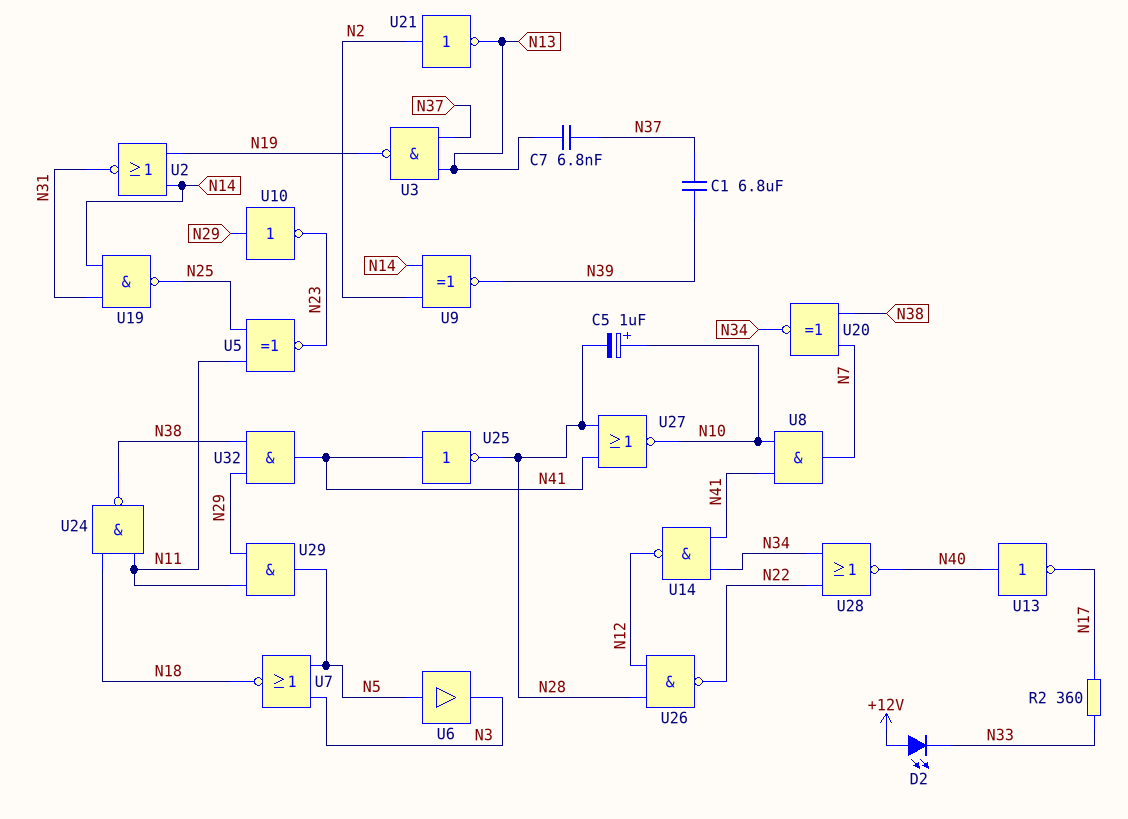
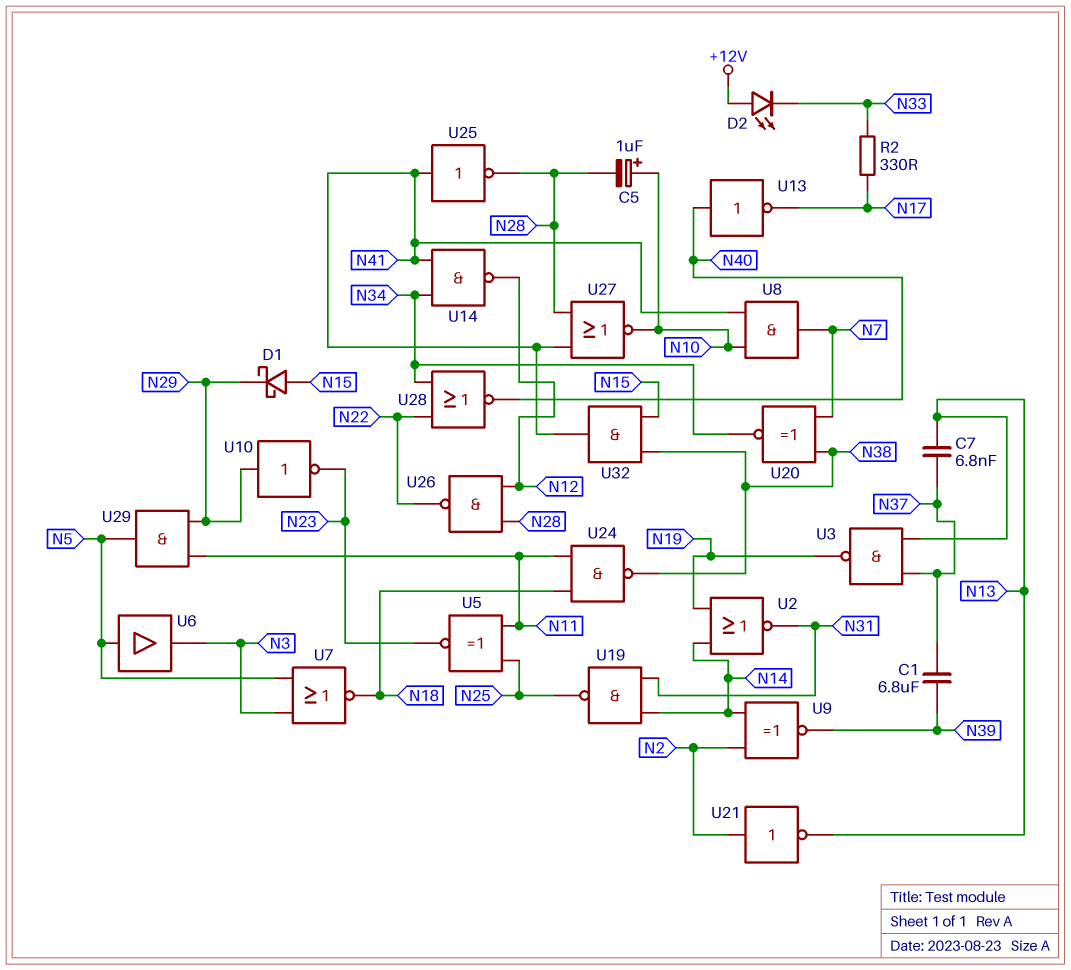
D1: none -> schottky (A N15, K N29)
R2: 360 (N17, N33) -> 330 (N17, N33)
U32: AND (in N29, in N38, out N41) -> AND (in N15, in N38, out N41)

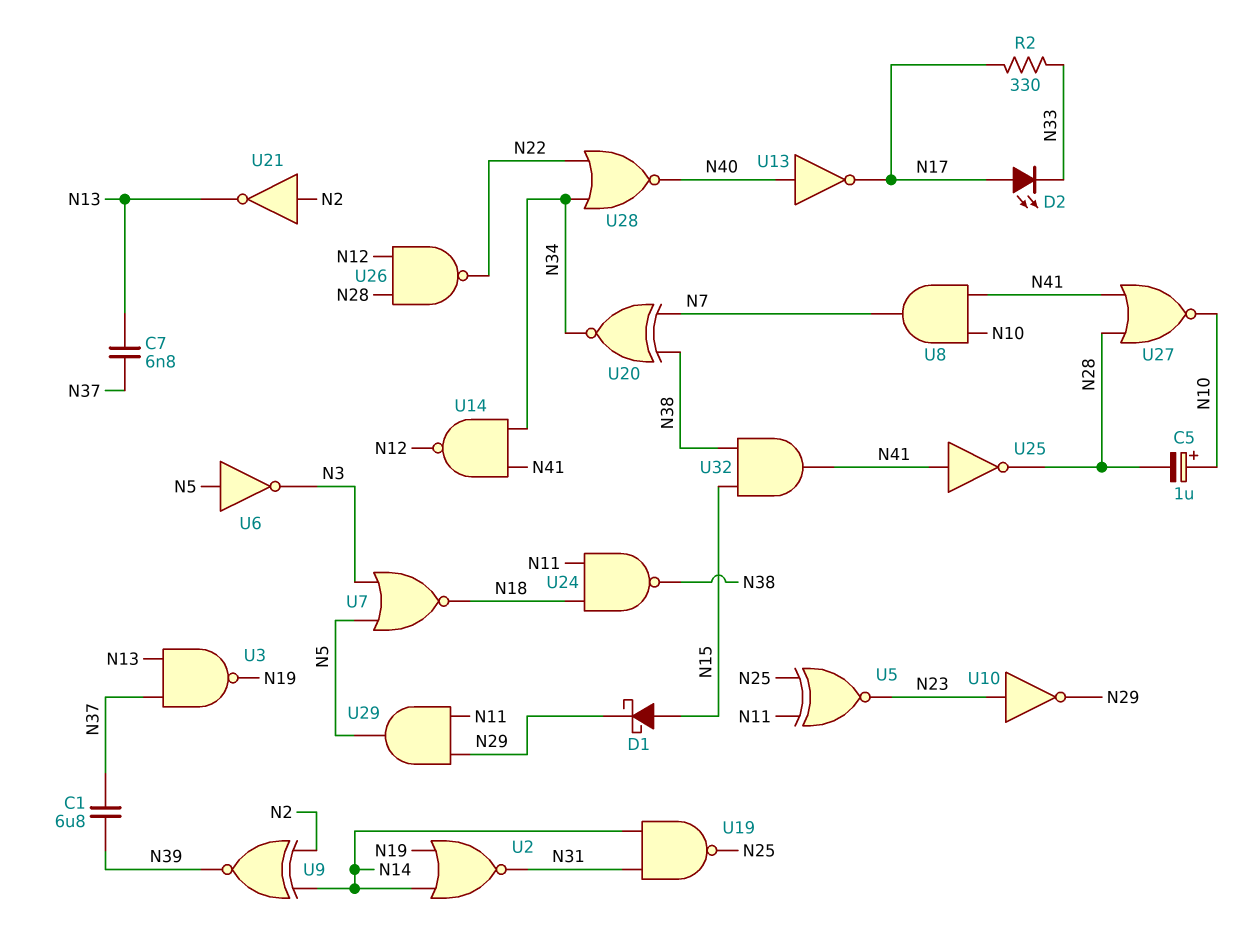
D2: LED (A +12V, K N33) -> LED (A N17, K N33)
U6: buffer (in N5, out N3) -> NOT (in N5, out N3)
U10: NOT (in N29, out N23) -> NOT (in N23, out N29)

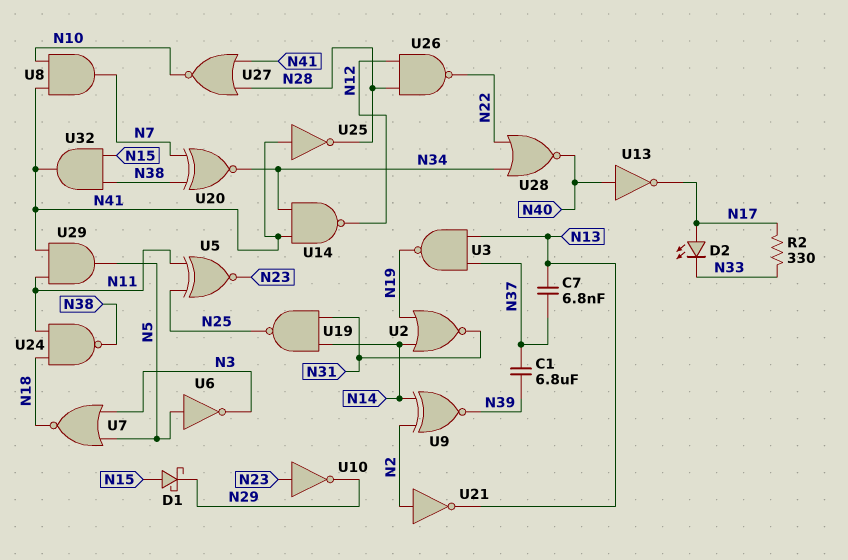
C5: 1uF (plus N10, minus N28) -> none
U29: AND (in N11, in N29, out N5) -> AND (in N11, in N41, out N5)

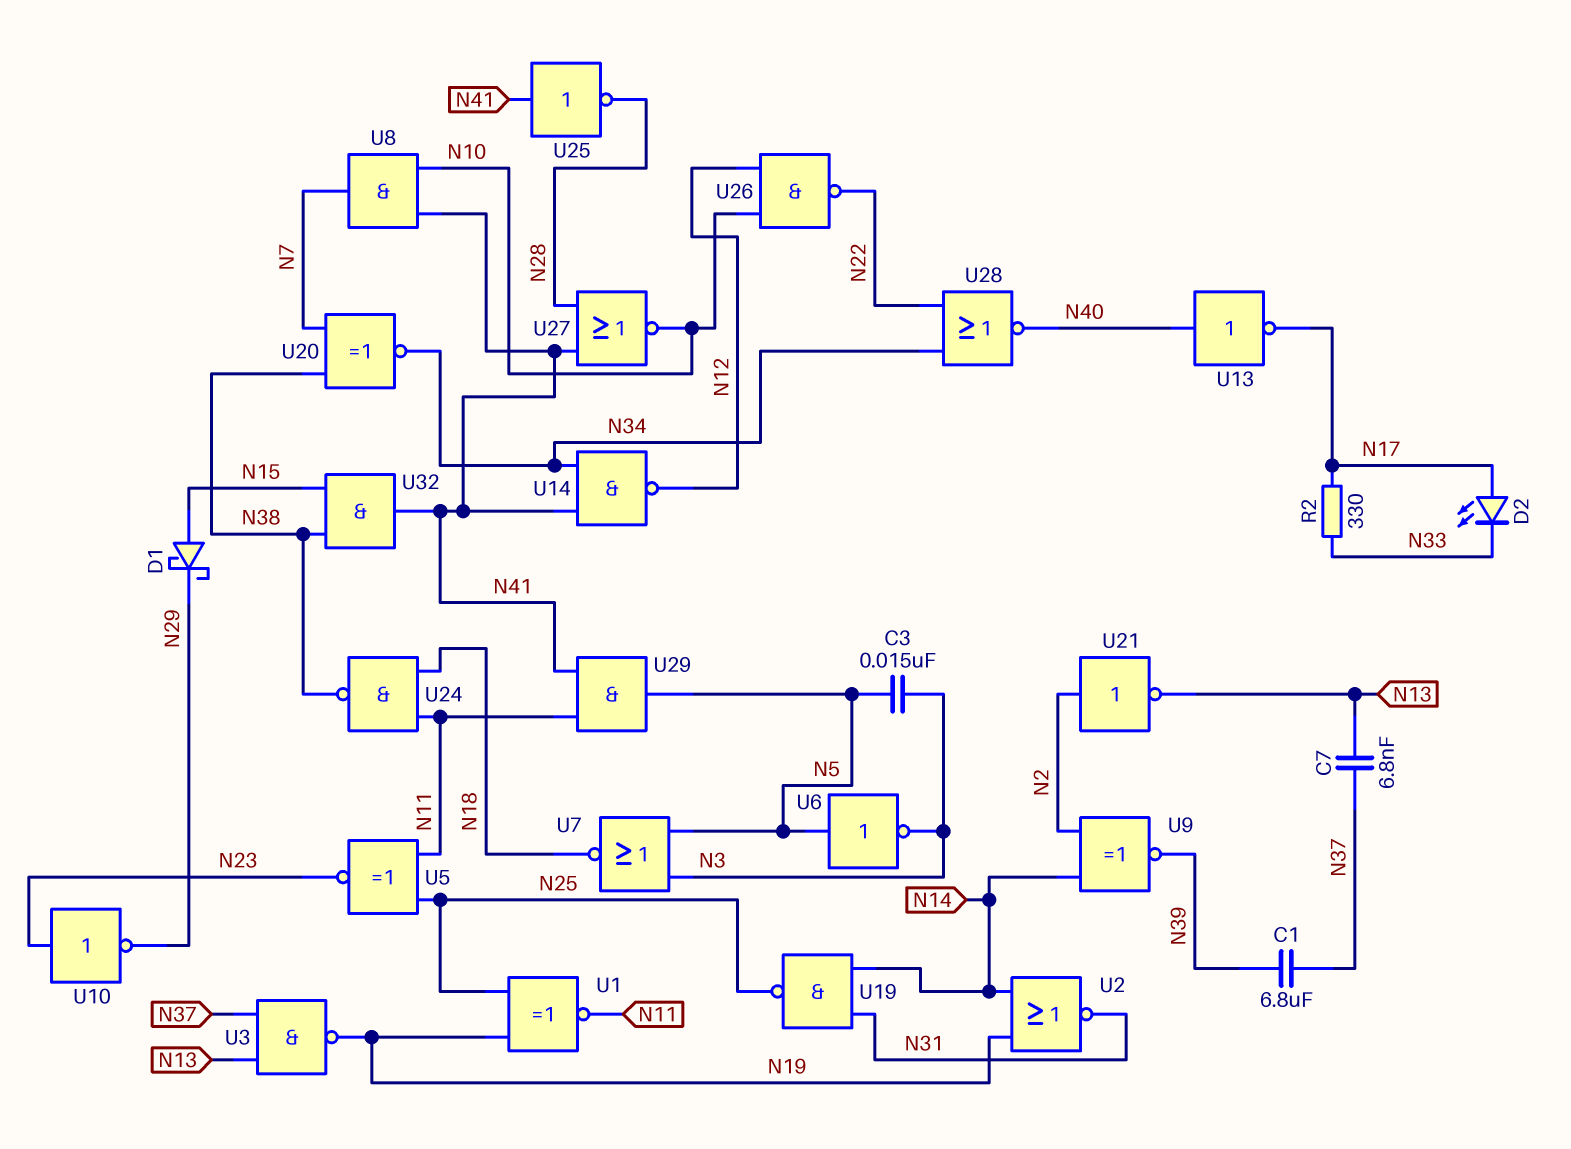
C3: none -> 15nF (N3, N5)
U1: none -> XNOR (in N19, in N25, out N11)
U26: NAND (in N12, in N28, out N22) -> NAND (in N10, in N12, out N22)

